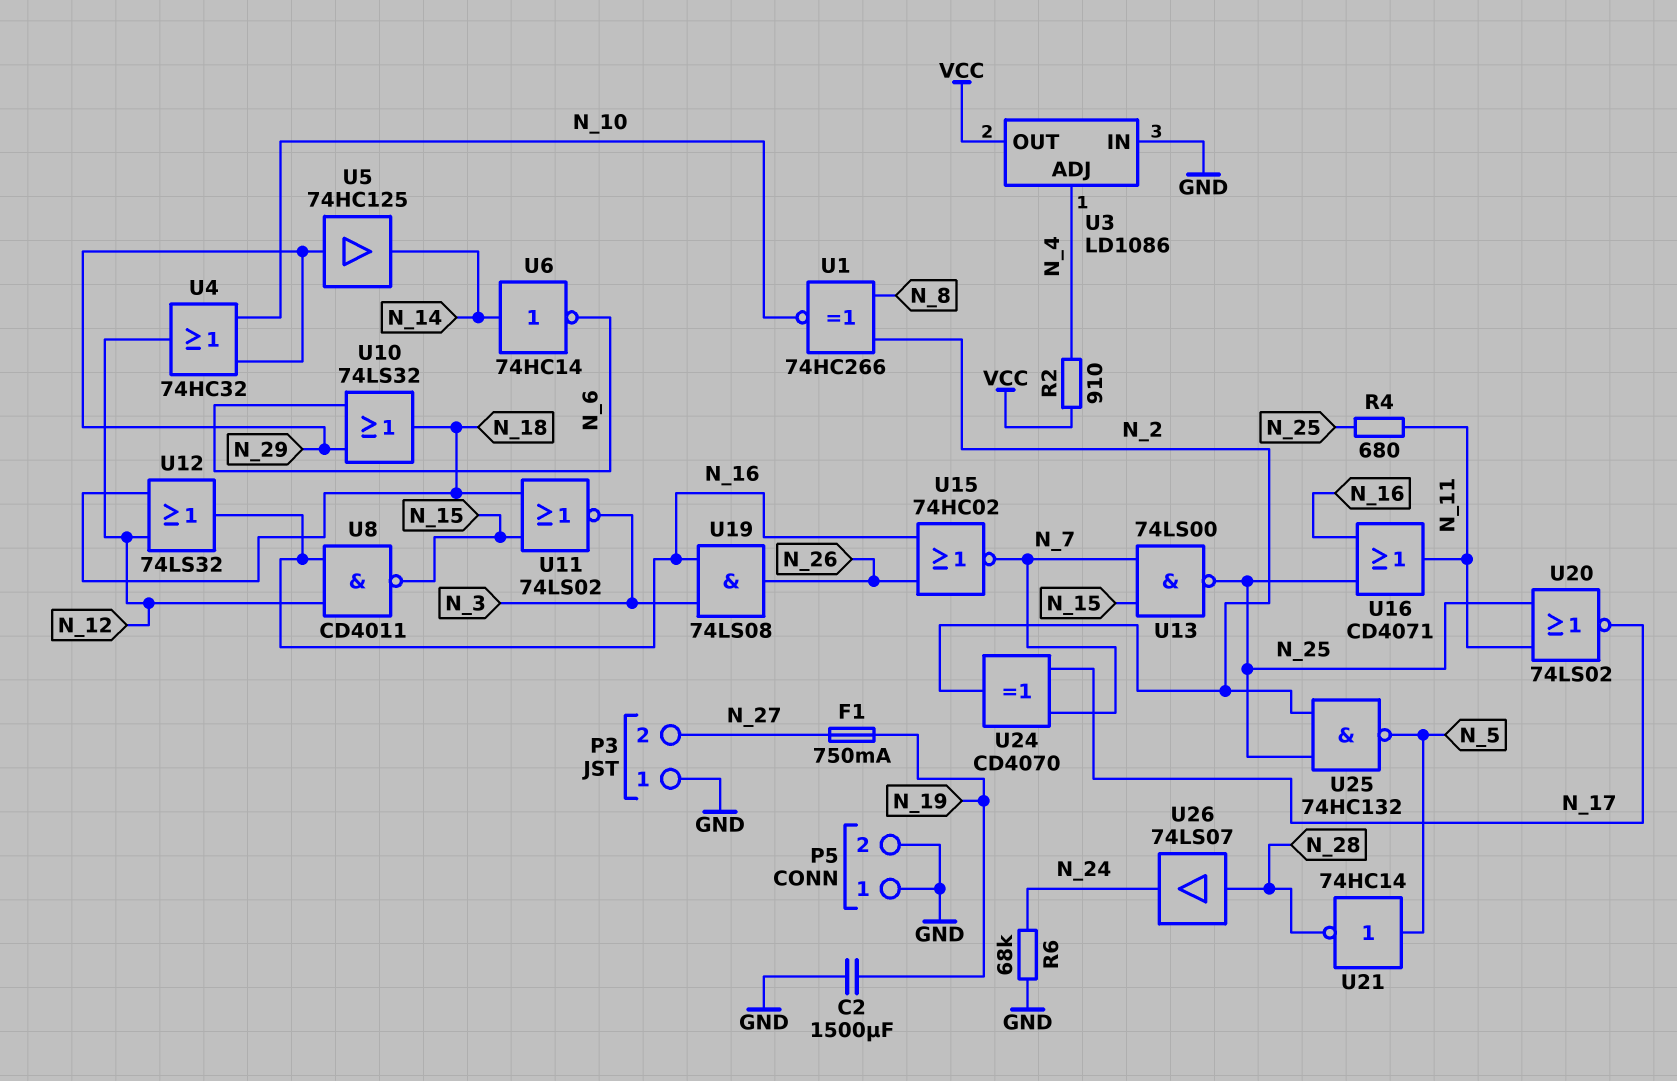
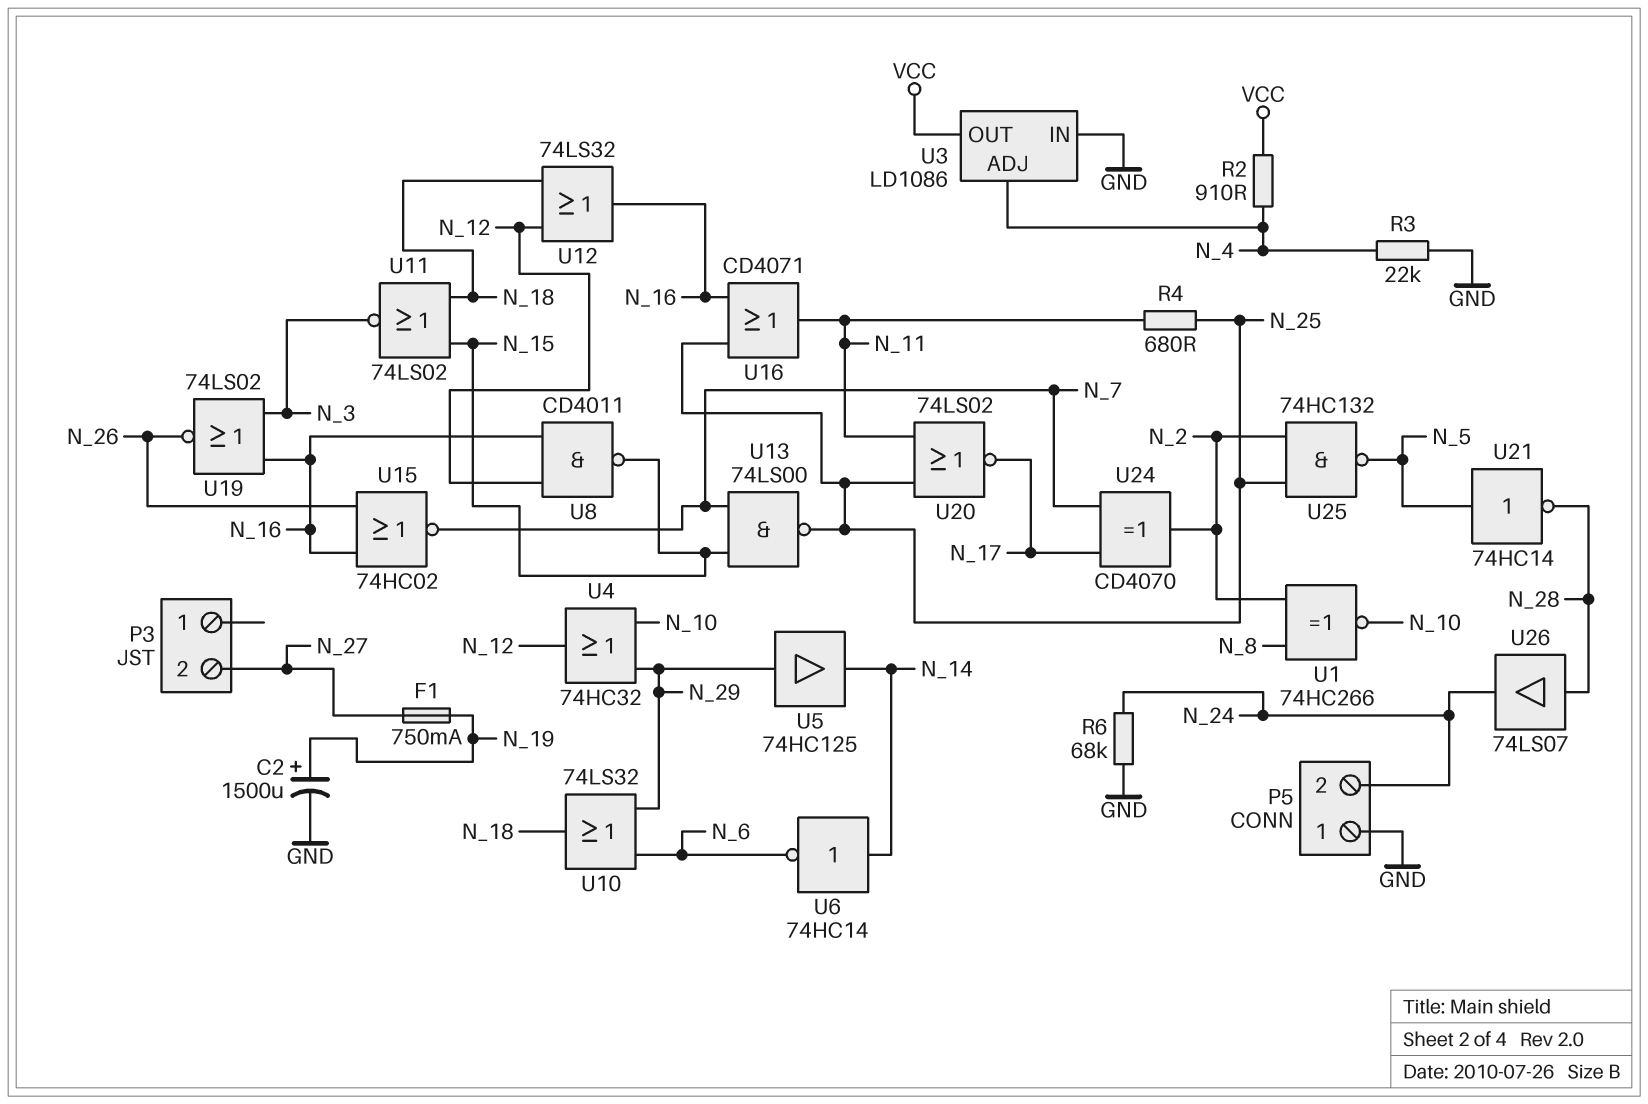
C2: 1500uF (GND, N_19) -> 1500uF (plus N_19, minus GND)
P3 pin 1: GND -> none
P5 pin 2: GND -> N_24
R3: none -> 22k (GND, N_4)
U19: AND 74LS08 (in N_3, in N_16, out N_26) -> NOR 74LS02 (in N_3, in N_16, out N_26)

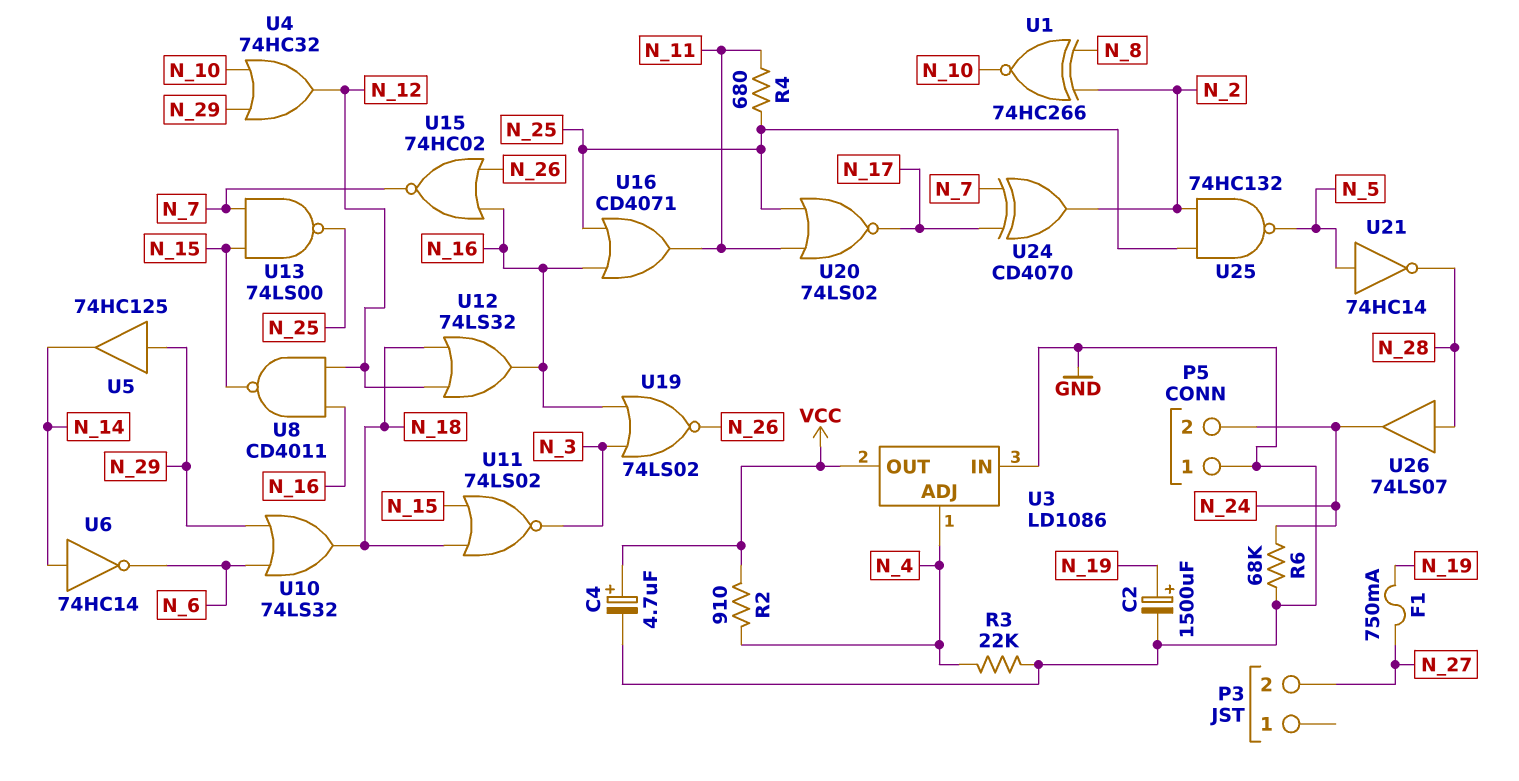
C4: none -> 4.7uF (plus VCC, minus GND)

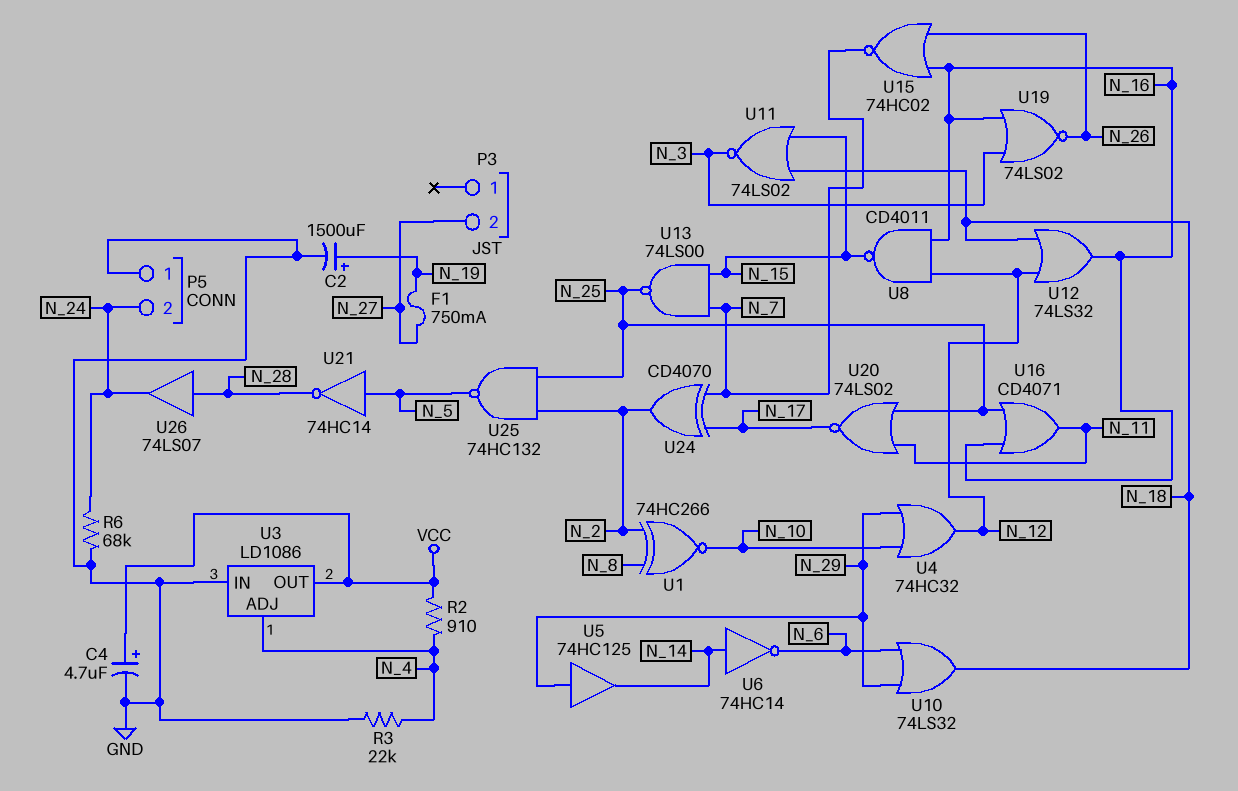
R4: 680 (N_11, N_25) -> none

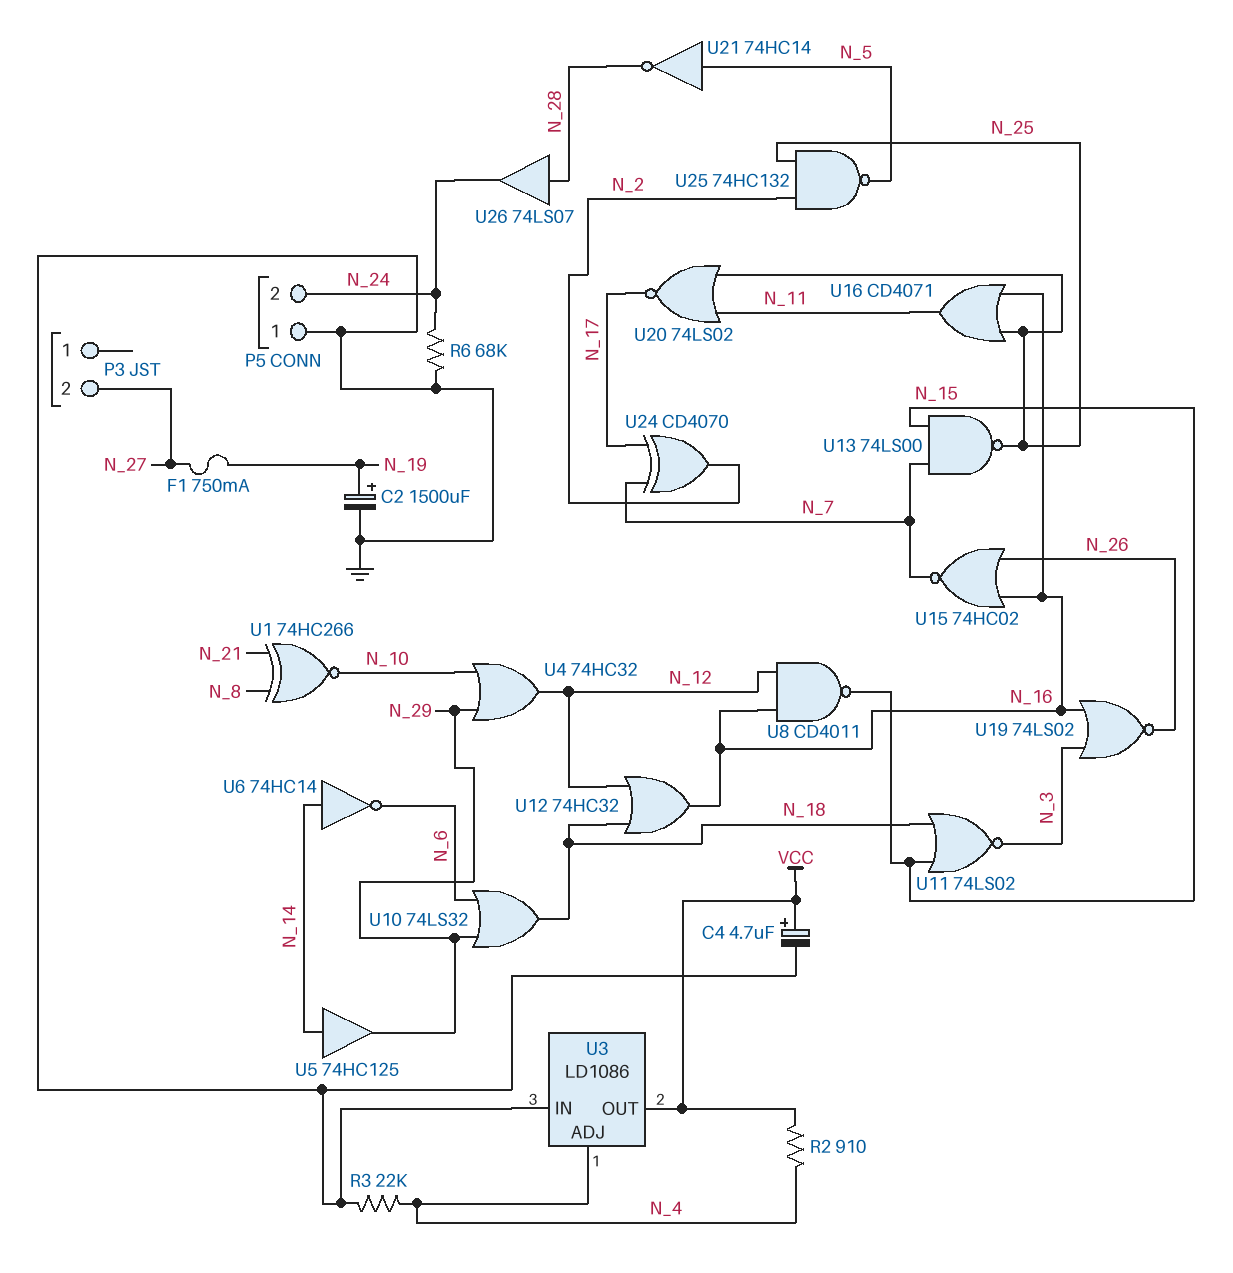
U1: XNOR 74HC266 (in N_2, in N_8, out N_10) -> XNOR 74HC266 (in N_8, in N_21, out N_10)
U5: buffer 74HC125 (in N_29, out N_14) -> buffer 74HC125 (in N_14, out N_29)
U12: OR 74LS32 (in N_12, in N_18, out N_16) -> OR 74HC32 (in N_12, in N_18, out N_16)

